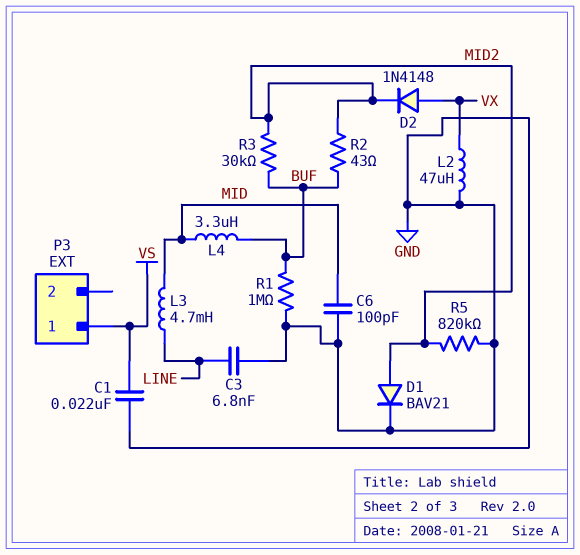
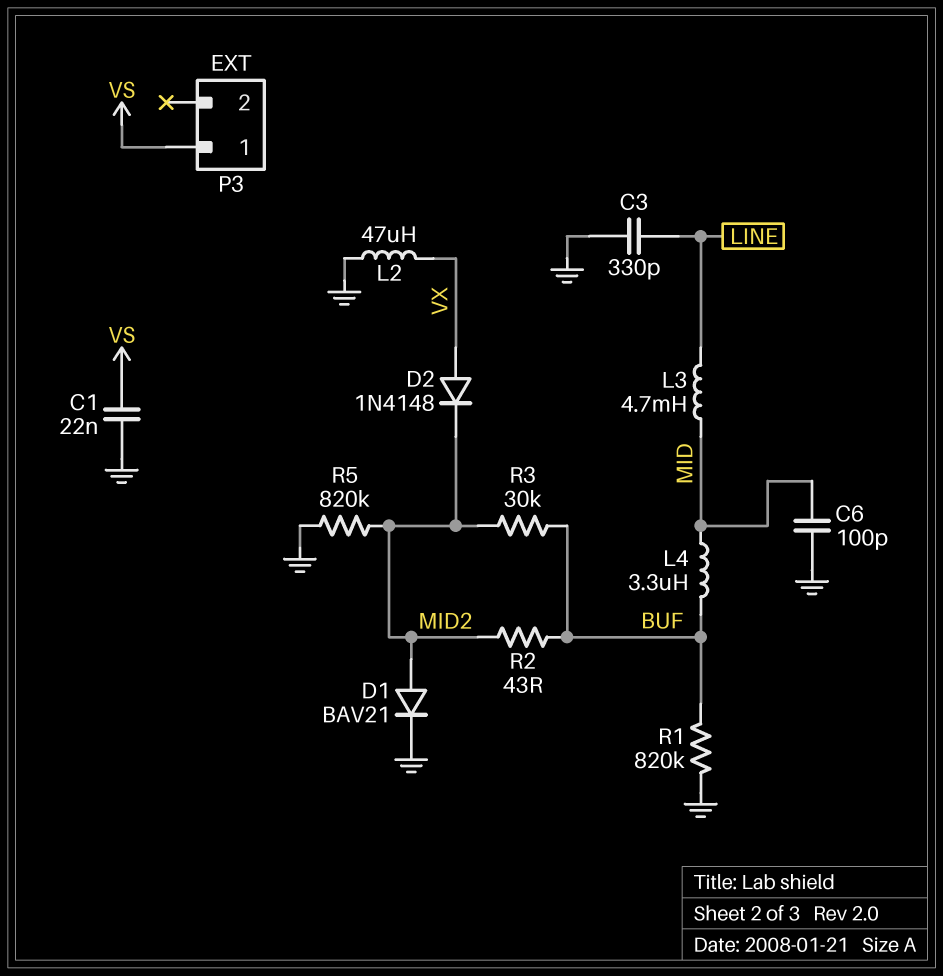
C3: 6.8nF (GND, LINE) -> 330pF (GND, LINE)
R1: 1M (BUF, GND) -> 820k (BUF, GND)

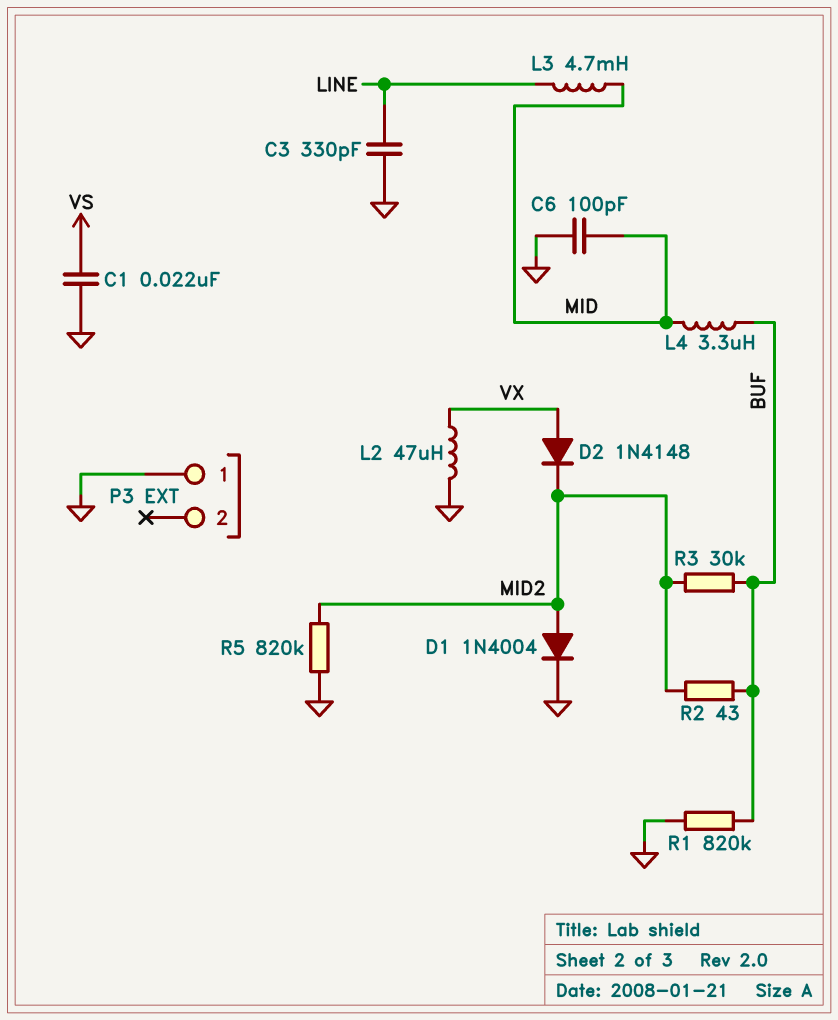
D1: diode BAV21 (A MID2, K GND) -> diode 1N4004 (A MID2, K GND)
P3 pin 1: VS -> GND

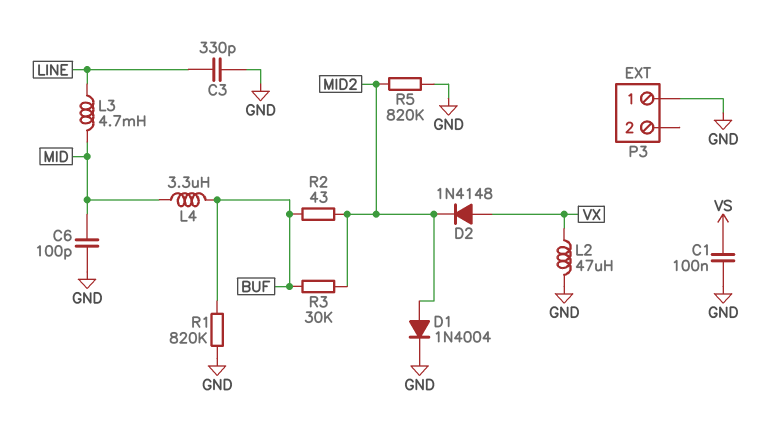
C1: 22nF (GND, VS) -> 100nF (GND, VS)

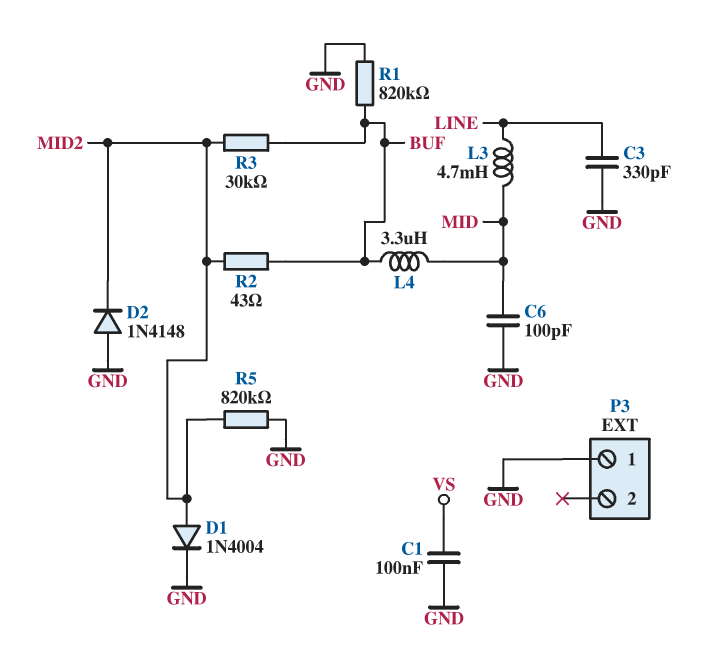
D2: diode 1N4148 (A VX, K MID2) -> diode 1N4148 (A GND, K MID2)
L2: 47uH (GND, VX) -> none

